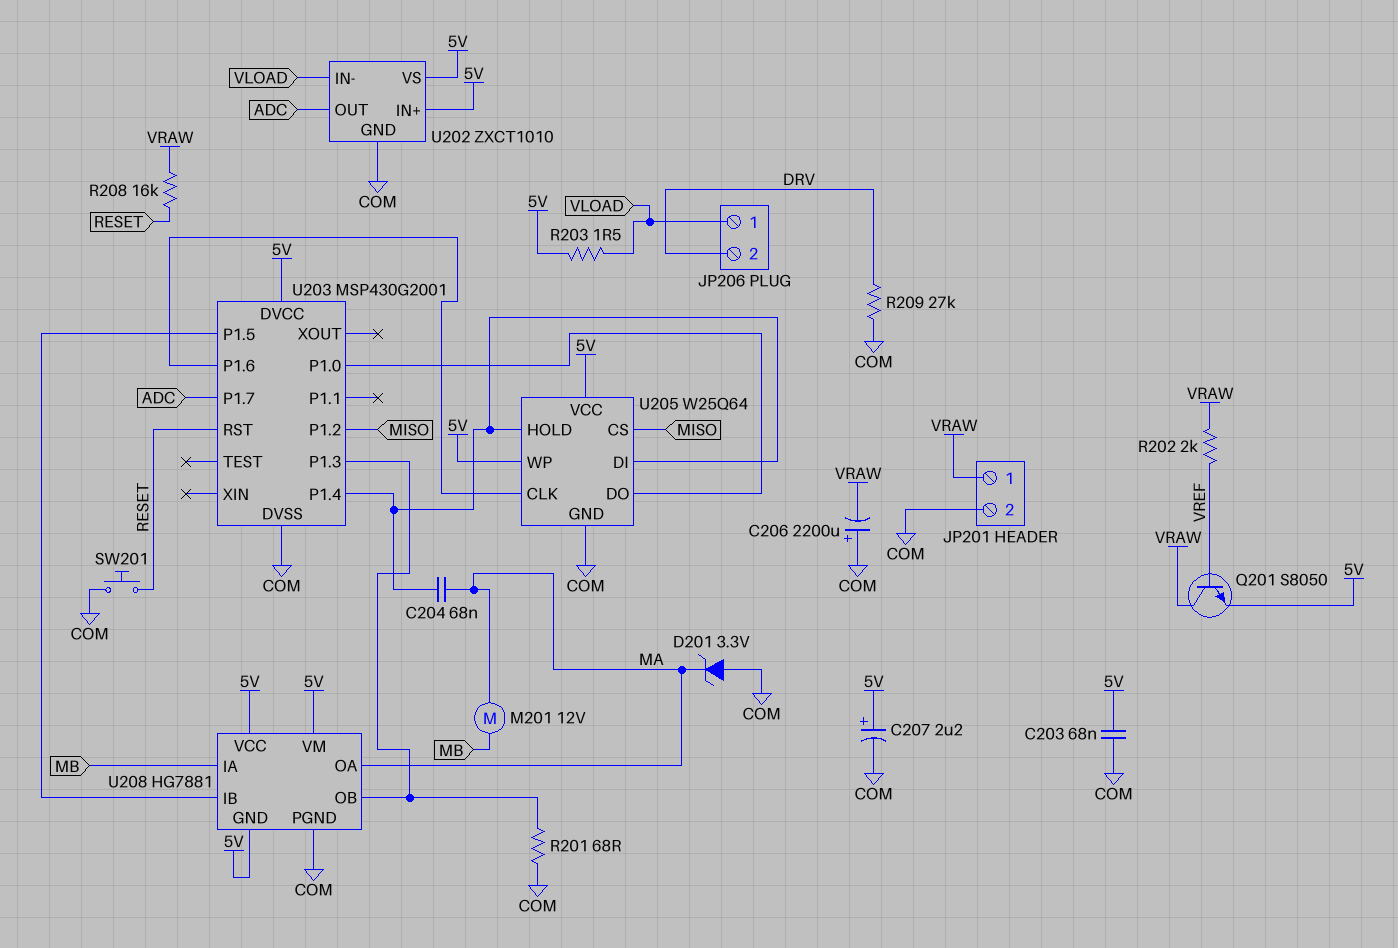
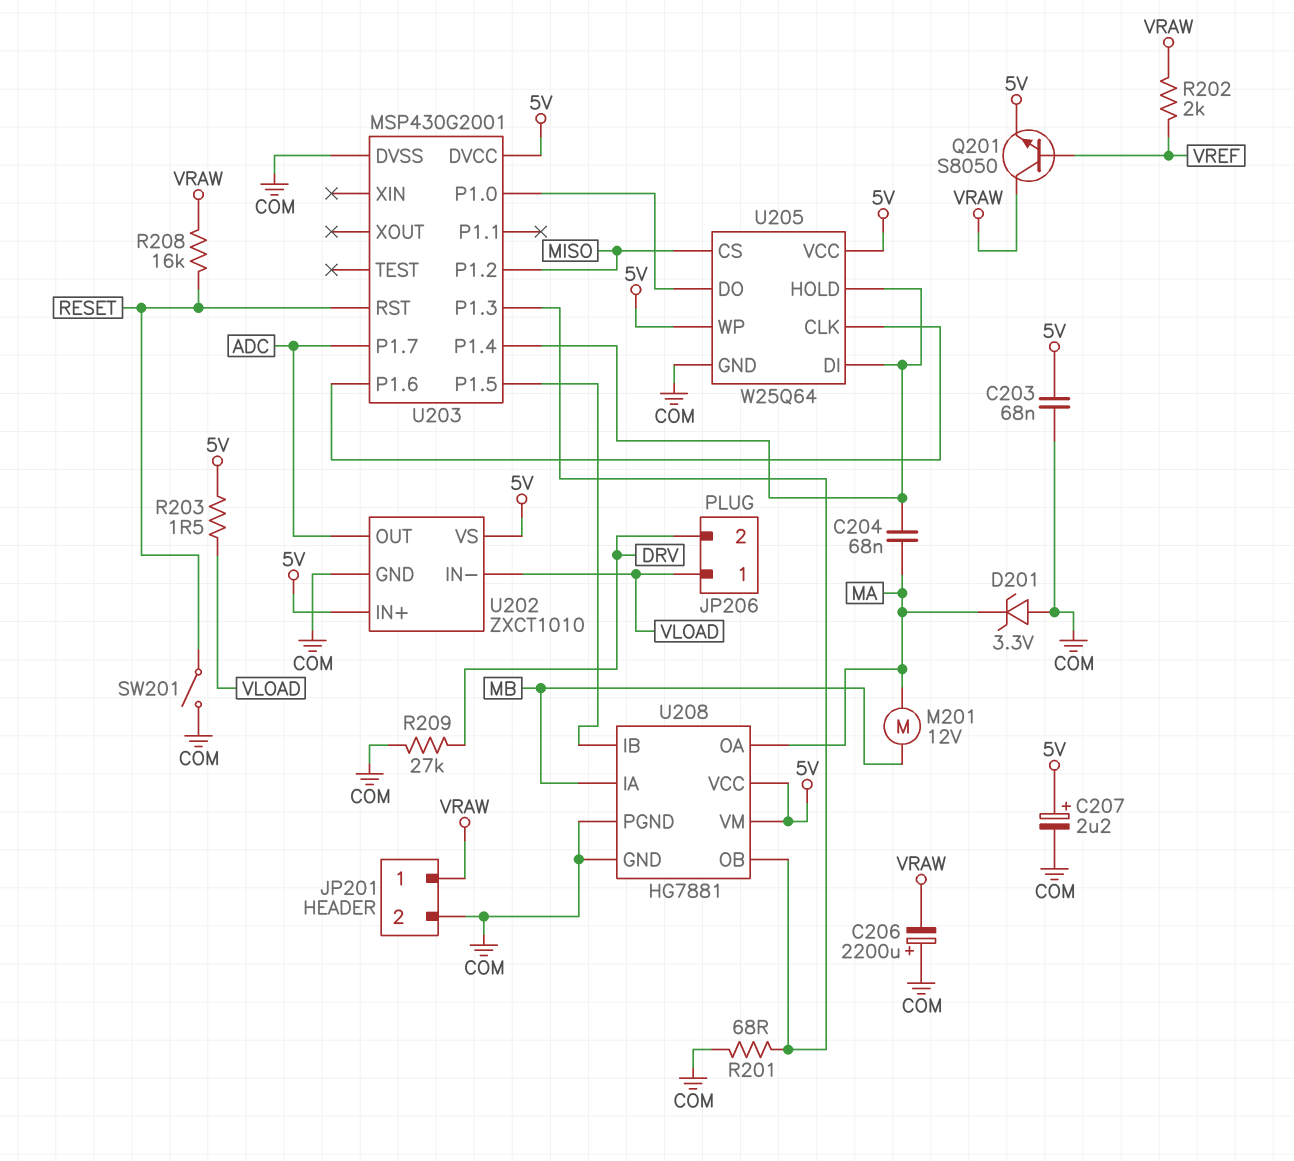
SW201: button (COM, RESET) -> switch (COM, RESET)
U208 pin GND: 5V -> COM

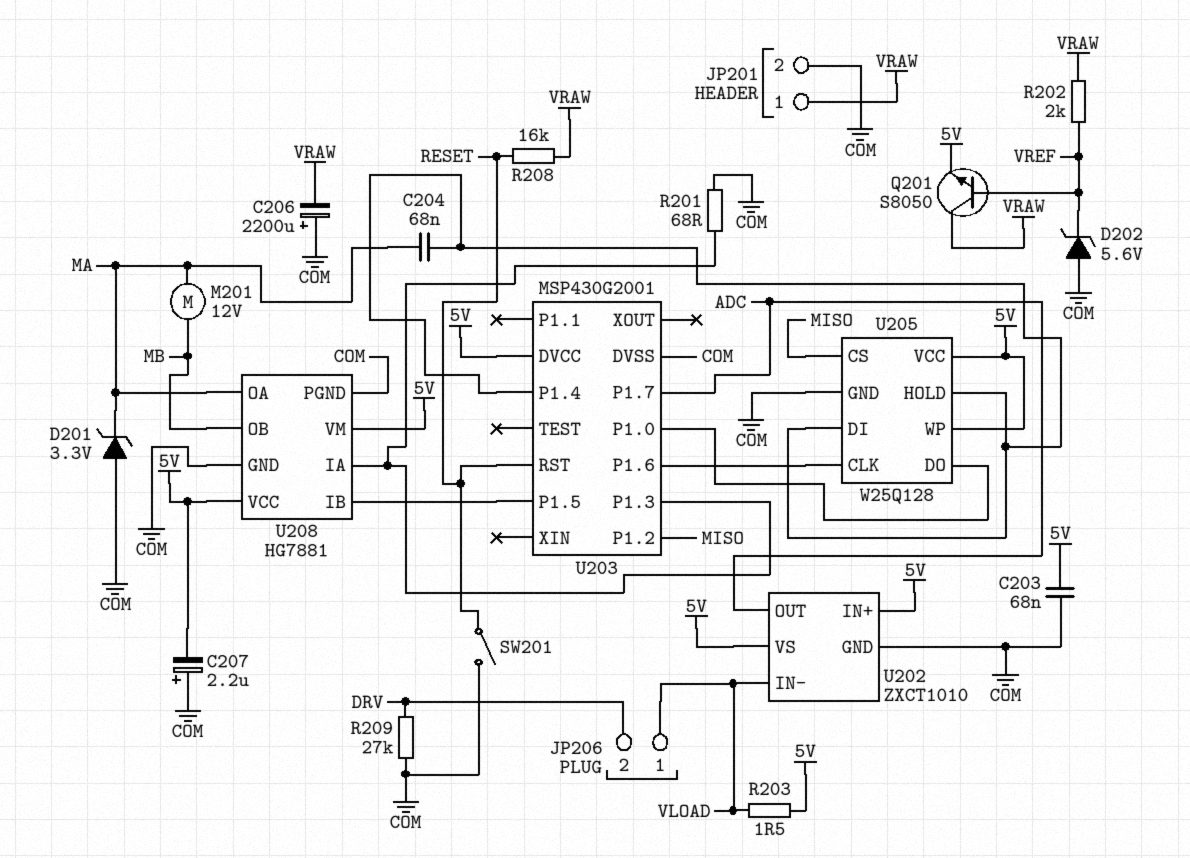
C207: 2.2uF (plus 5V, minus COM) -> 2.2uF (plus COM, minus 5V)
D202: none -> zener 5.6V (A COM, K VREF)
U205: W25Q64 -> W25Q128
U208 pin IA: MB -> U203/P1.3
U208 pin OB: U203/P1.3 -> MB

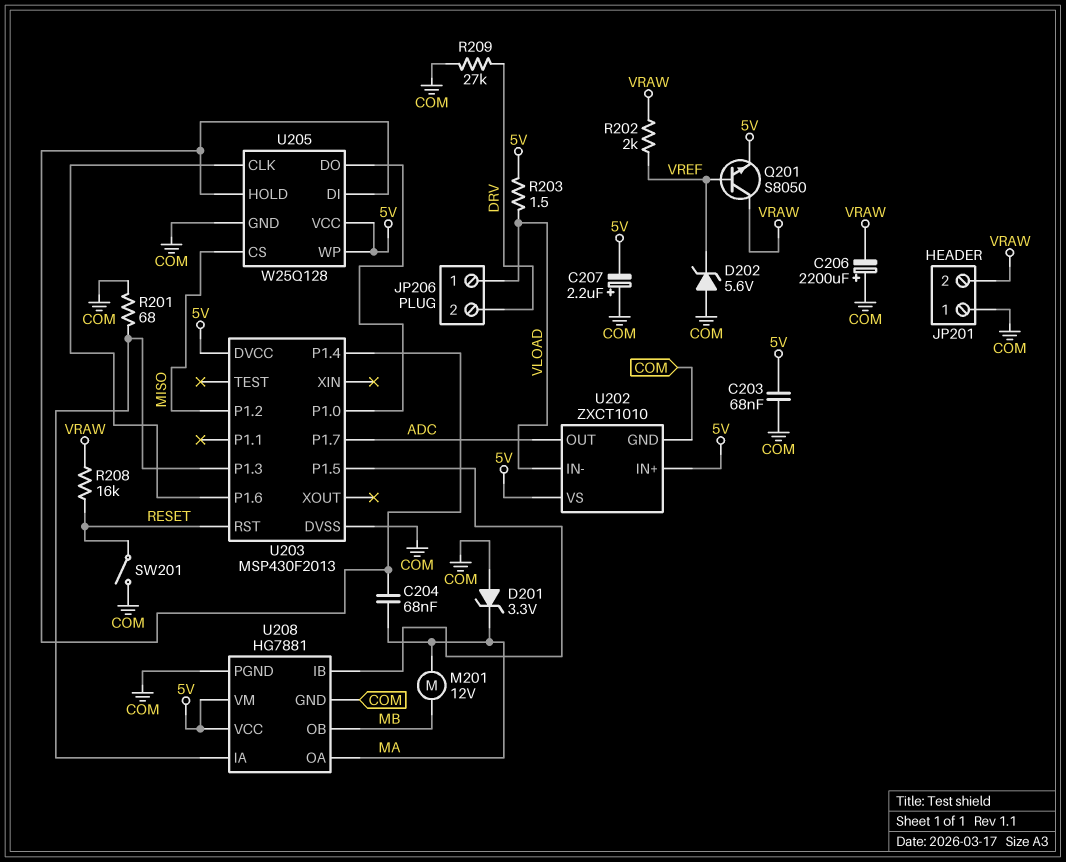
JP201 pin 1: VRAW -> COM
JP201 pin 2: COM -> VRAW
U203: MSP430G2001 -> MSP430F2013

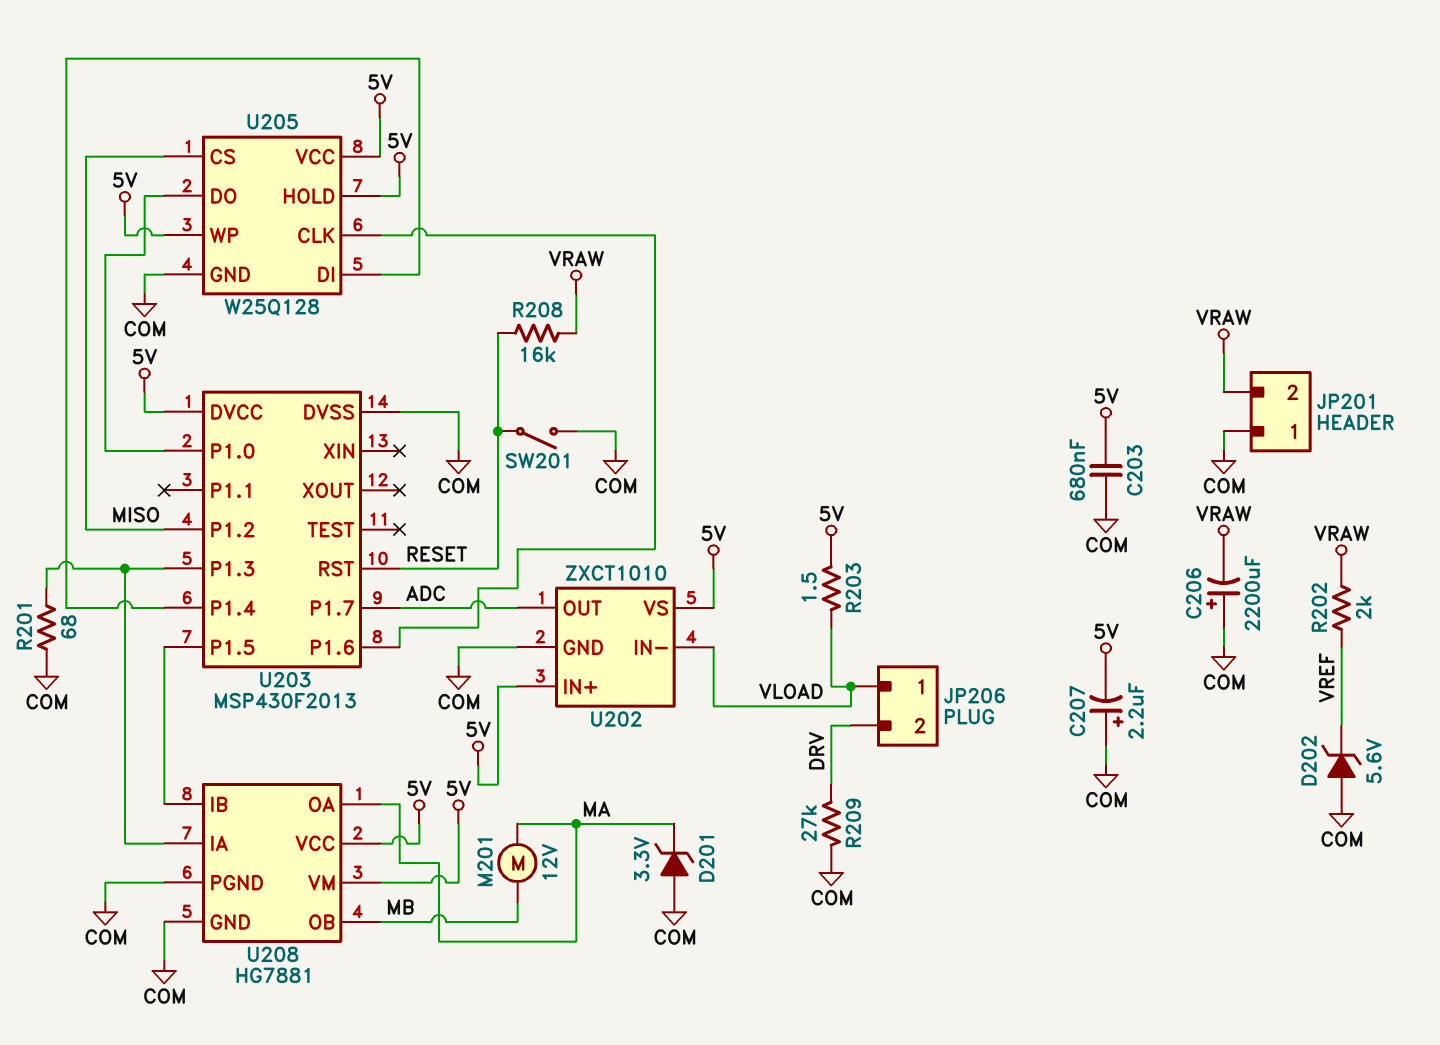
C203: 68nF (5V, COM) -> 680nF (5V, COM)
C204: 68nF (MA, U203/P1.4) -> none
Q201: NPN S8050 (B VREF, C VRAW, E 5V) -> none
U205 pin HOLD: U203/P1.4 -> 5V

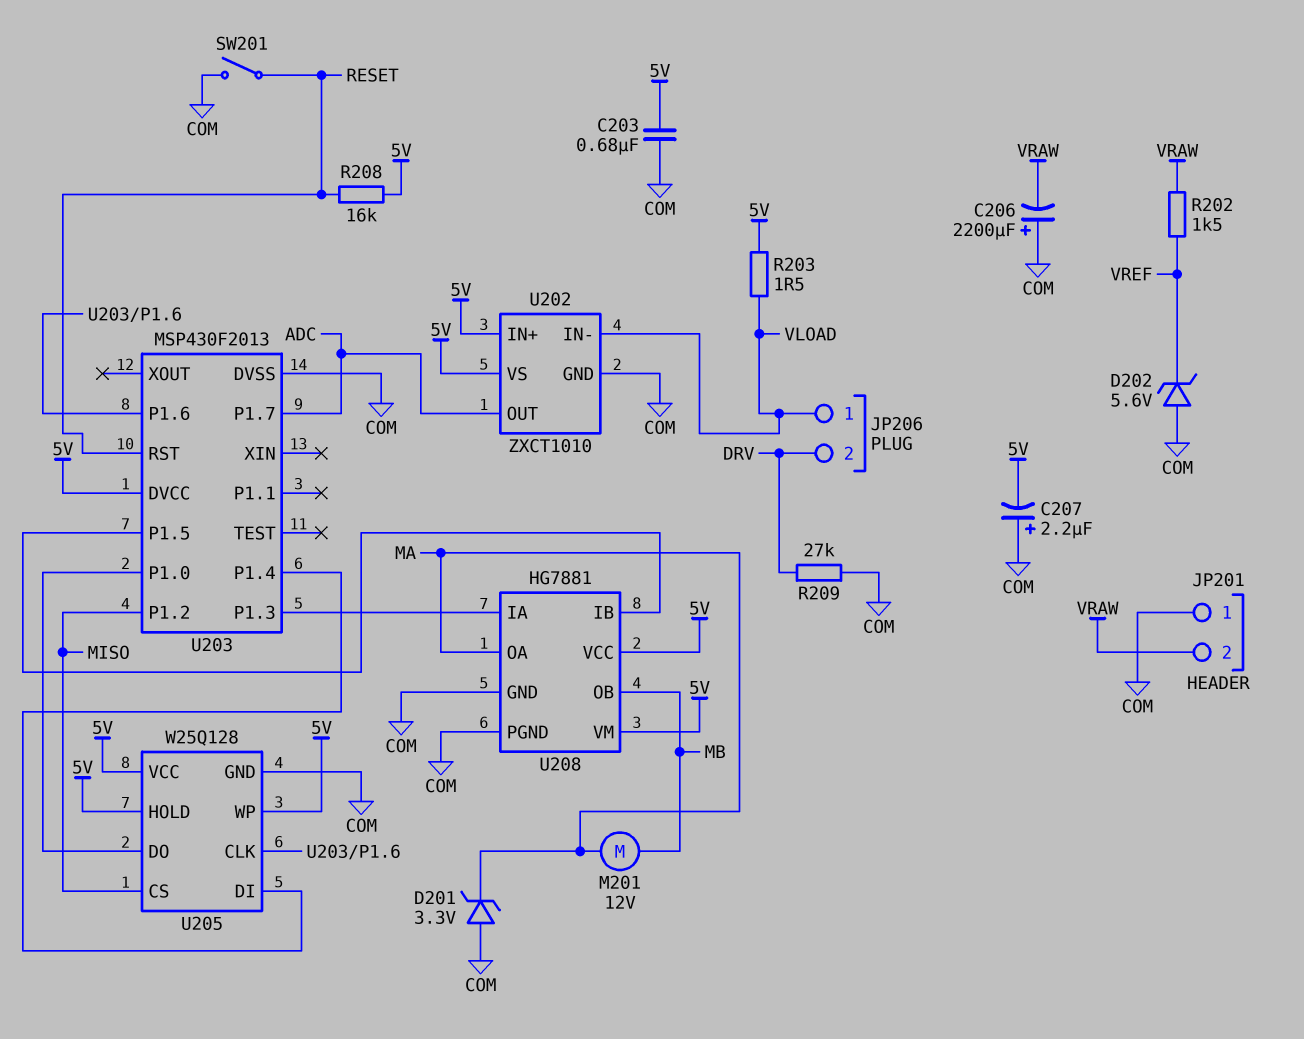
R201: 68 (COM, U203/P1.3) -> none
R202: 2k (VRAW, VREF) -> 1.5k (VRAW, VREF)
R208: 16k (RESET, VRAW) -> 16k (5V, RESET)

